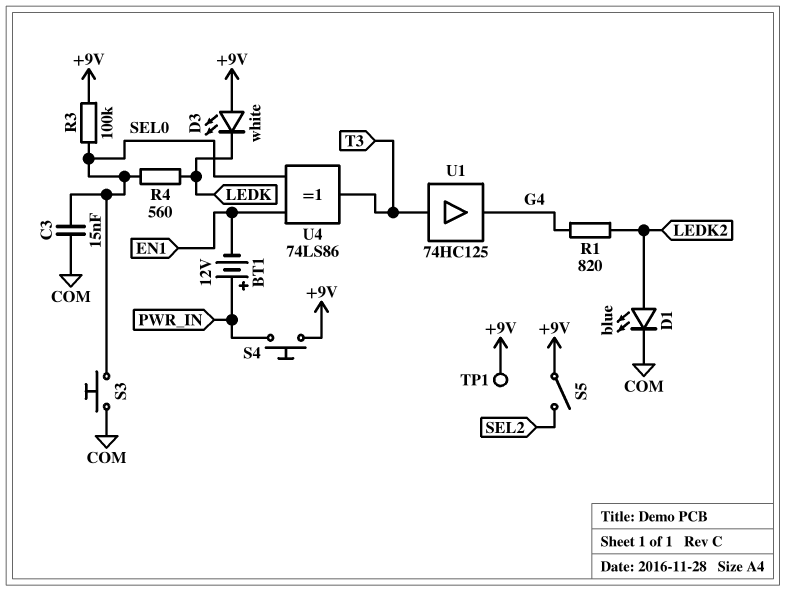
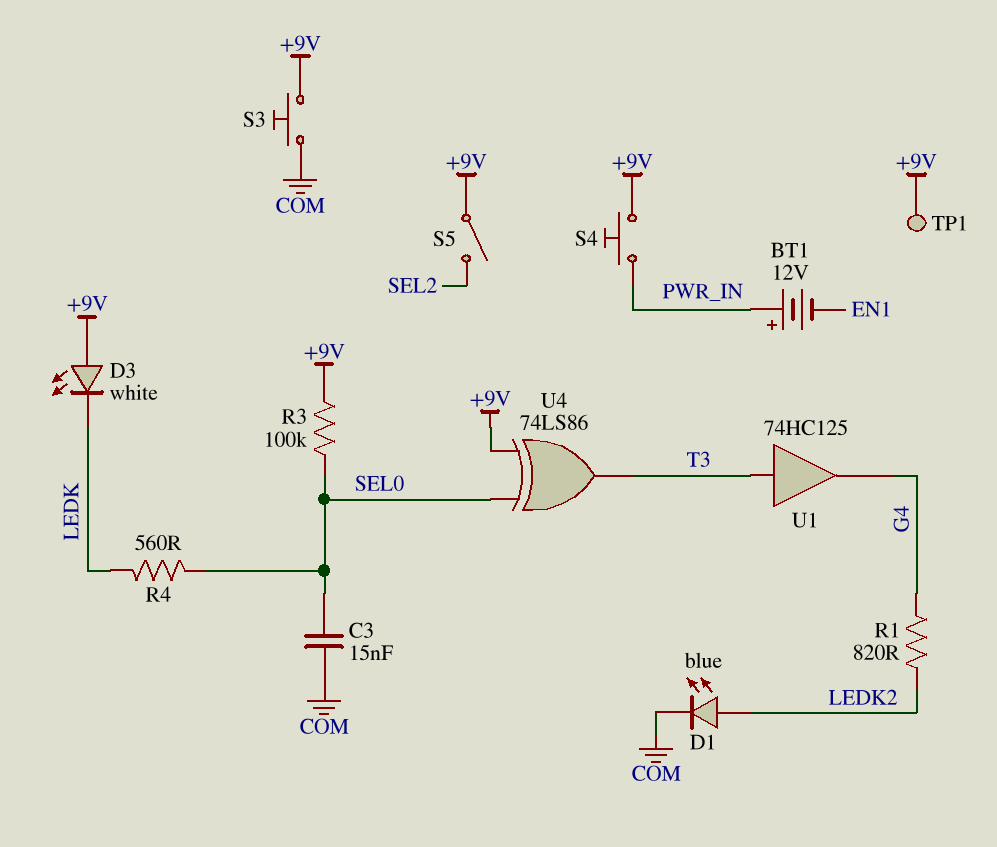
S3: button (COM, SEL0) -> button (+9V, COM)
U4: XOR 74LS86 (in EN1, in SEL0, out T3) -> XOR 74LS86 (in +9V, in SEL0, out T3)

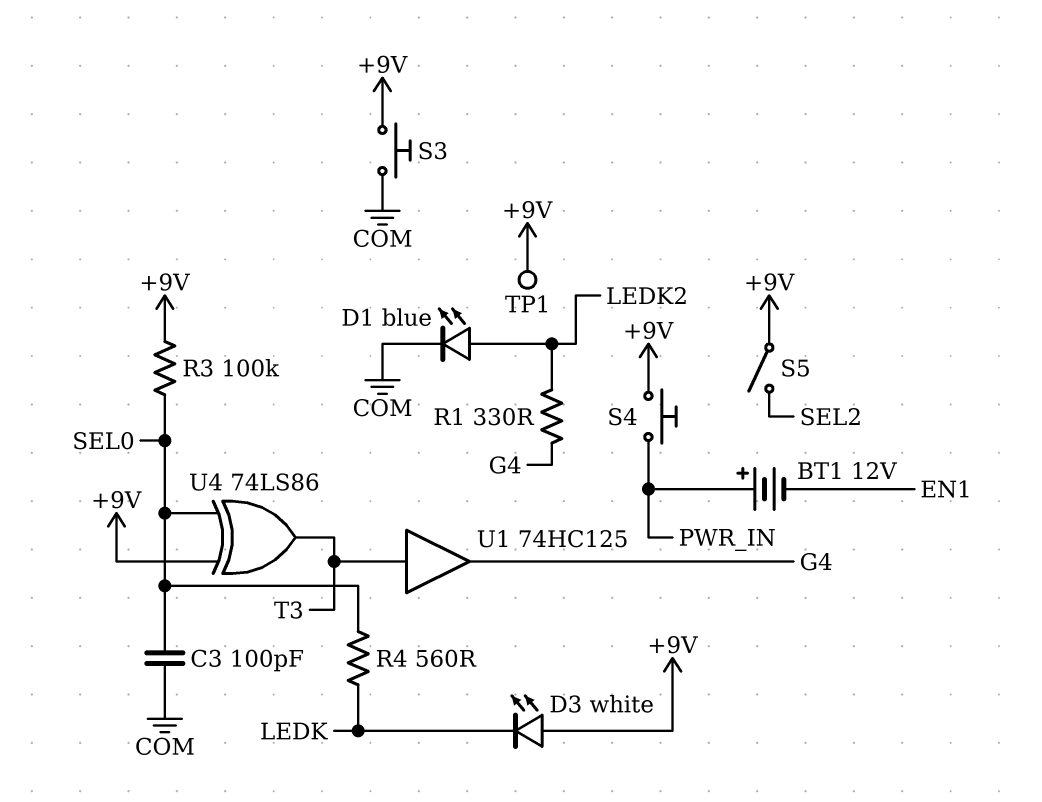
C3: 15nF (COM, SEL0) -> 100pF (COM, SEL0)
R1: 820 (G4, LEDK2) -> 330 (G4, LEDK2)

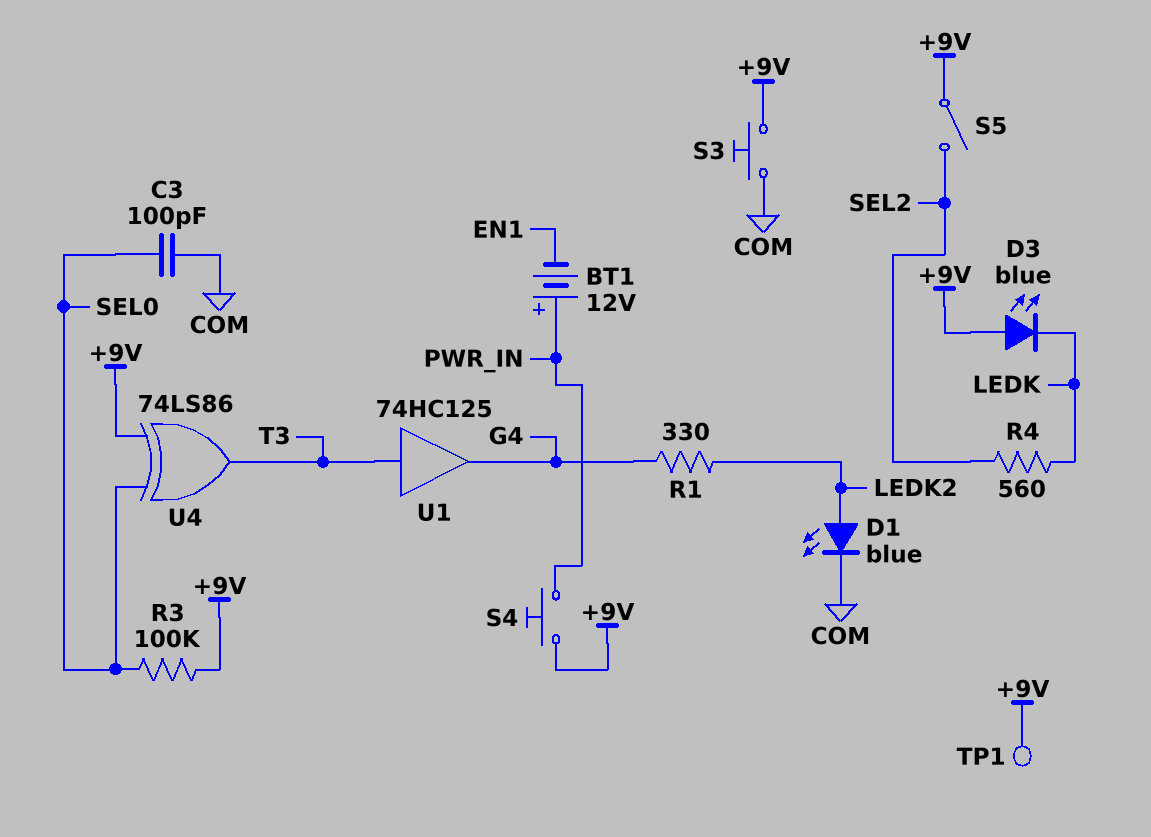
D3: LED white (A +9V, K LEDK) -> LED blue (A +9V, K LEDK)
R4: 560 (LEDK, SEL0) -> 560 (LEDK, SEL2)

